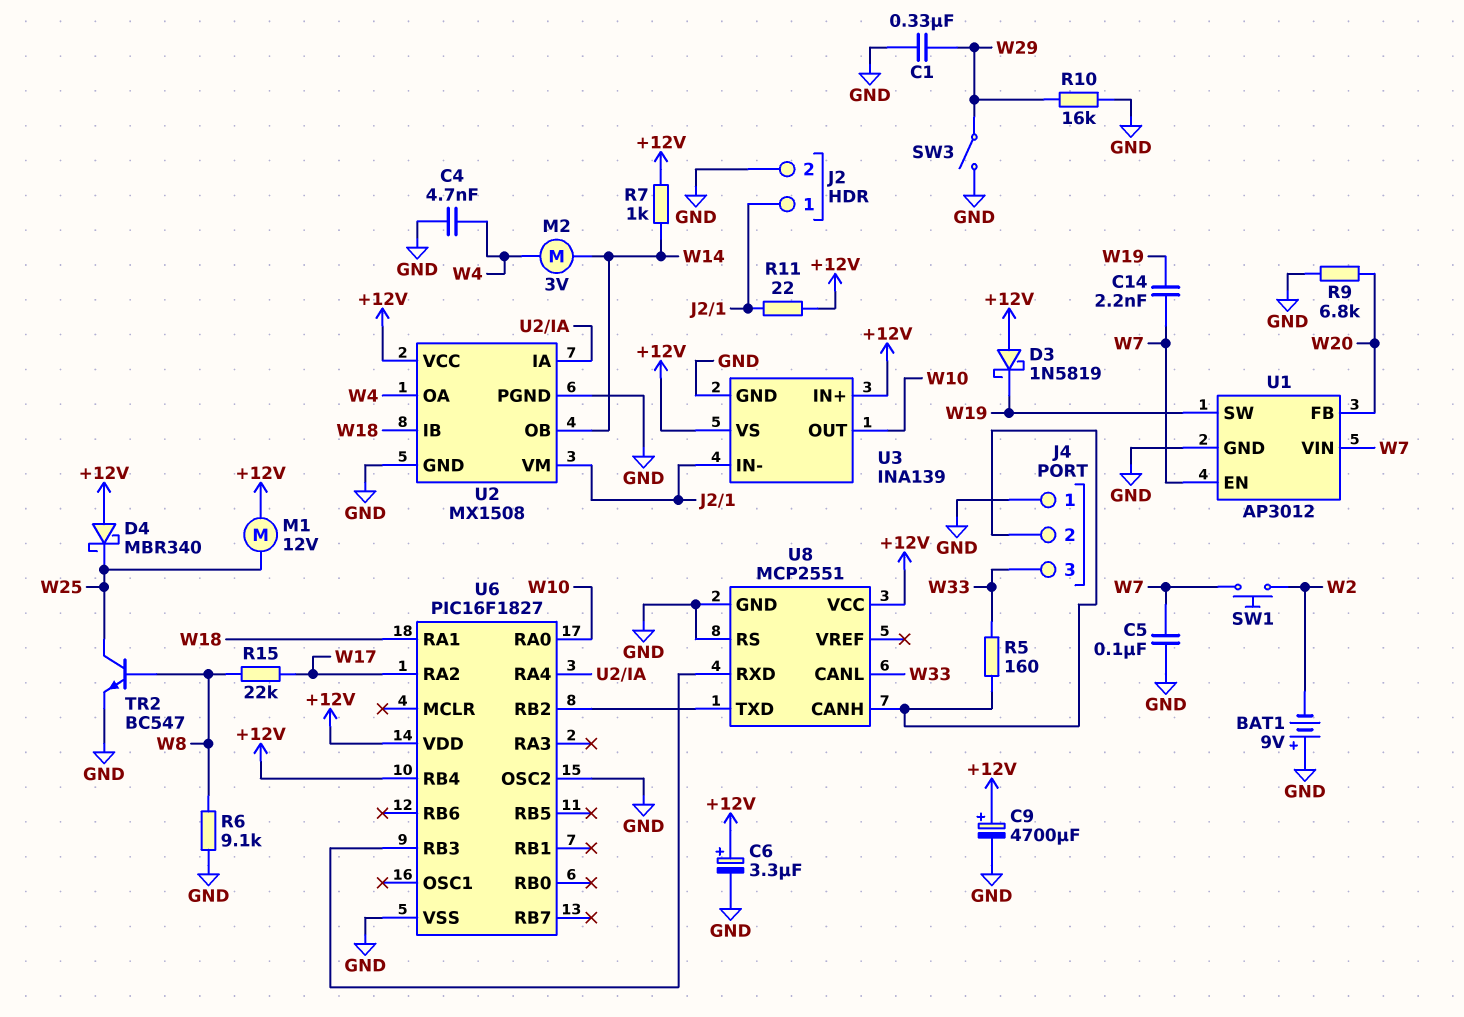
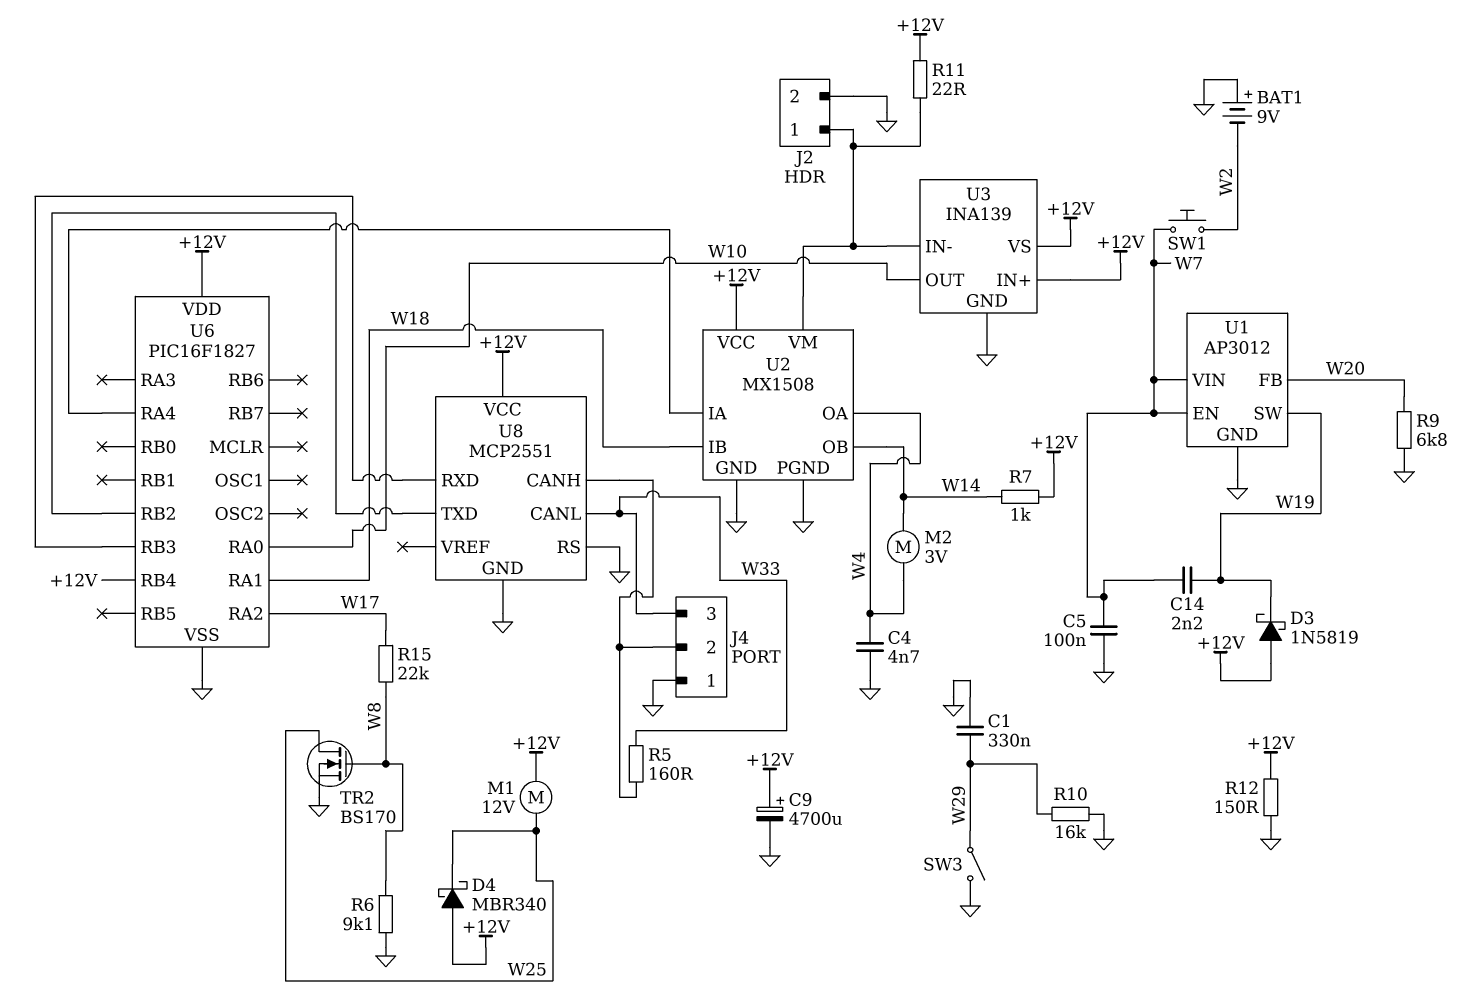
C6: 3.3uF (plus +12V, minus GND) -> none
R12: none -> 150 (+12V, GND)
TR2: NPN BC547 (B W8, C W25, E GND) -> NMOS BS170 (G W8, D W25, S GND)
U6 pin OSC2: GND -> none

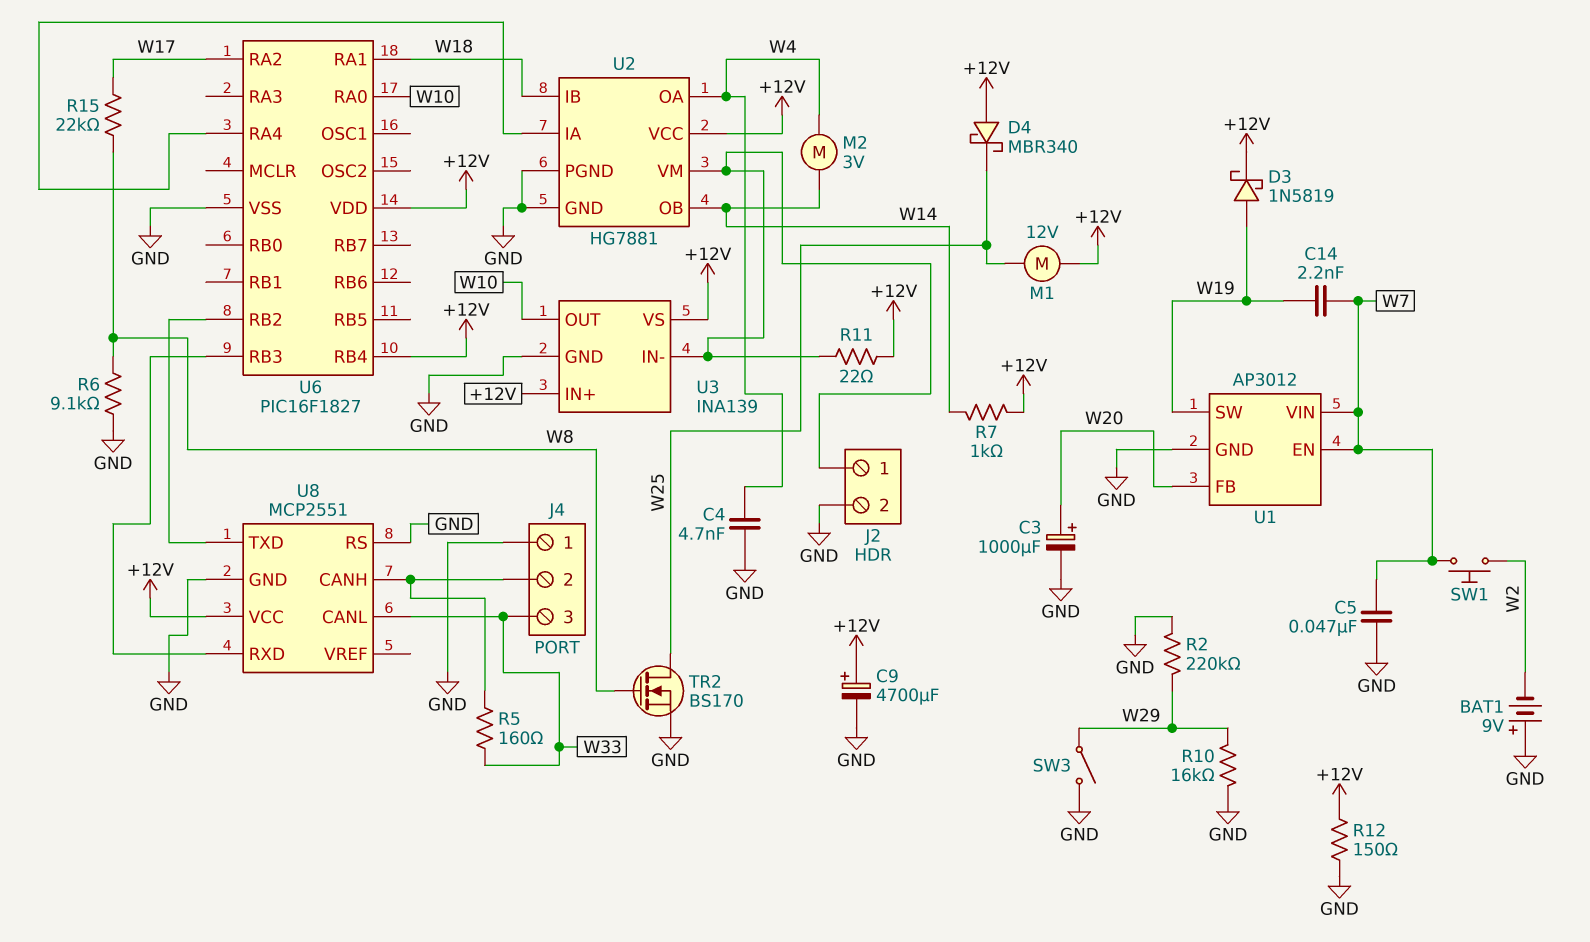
C1: 330nF (GND, W29) -> none
C3: none -> 1000uF (plus W20, minus GND)
C5: 100nF (GND, W7) -> 47nF (GND, W7)
D3: schottky 1N5819 (A +12V, K W19) -> schottky 1N5819 (A W19, K +12V)
R2: none -> 220k (GND, W29)
R9: 6.8k (GND, W20) -> none
U2: MX1508 -> HG7881

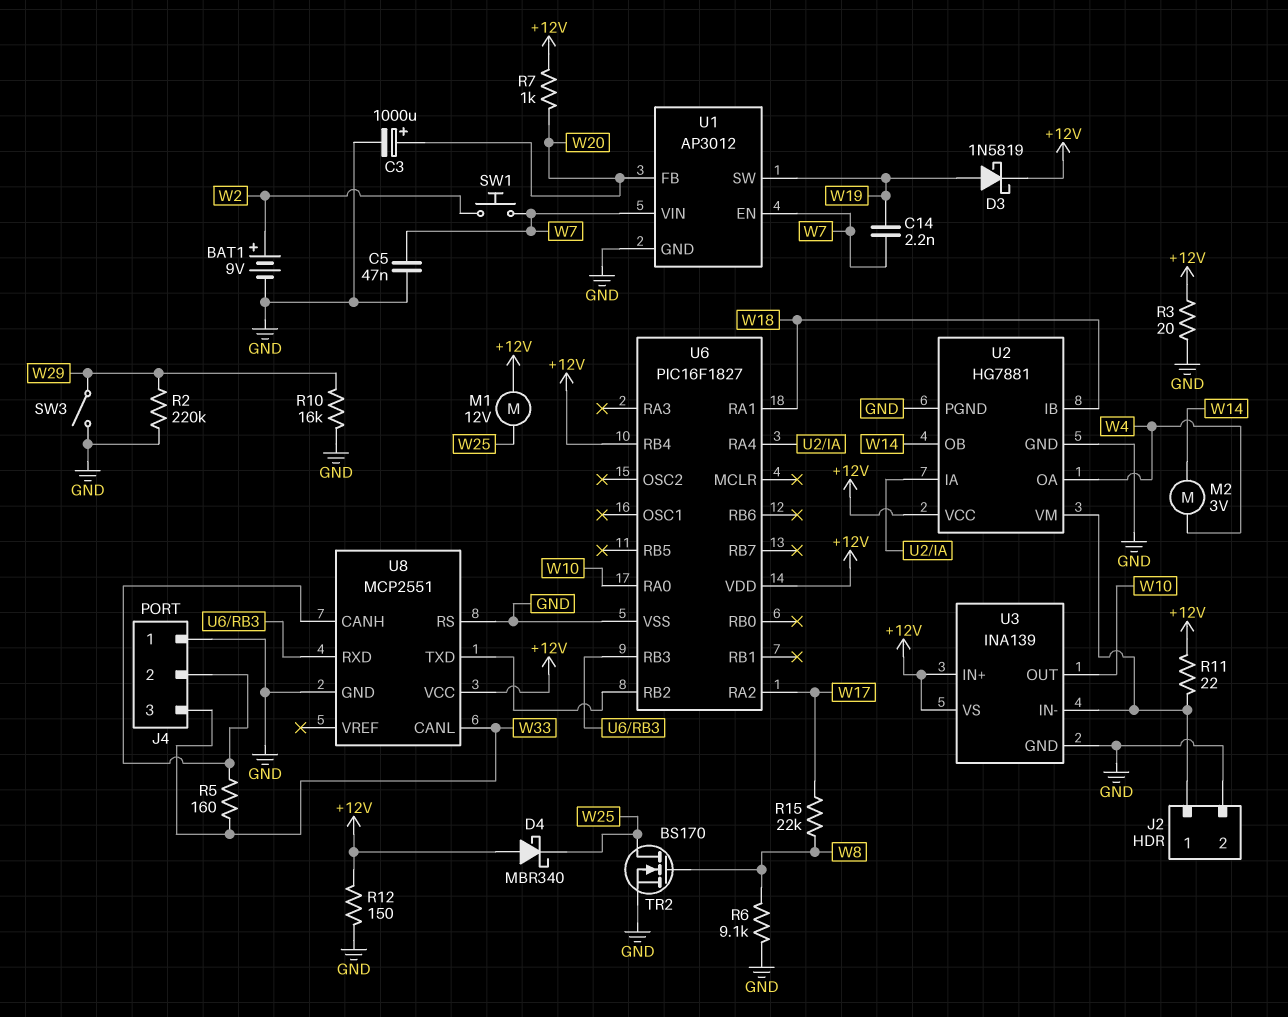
BAT1: 9V (plus GND, minus W2) -> 9V (plus W2, minus GND)
C4: 4.7nF (GND, W4) -> none
C9: 4700uF (plus +12V, minus GND) -> none
R3: none -> 20 (+12V, GND)
R7: 1k (+12V, W14) -> 1k (+12V, W20)

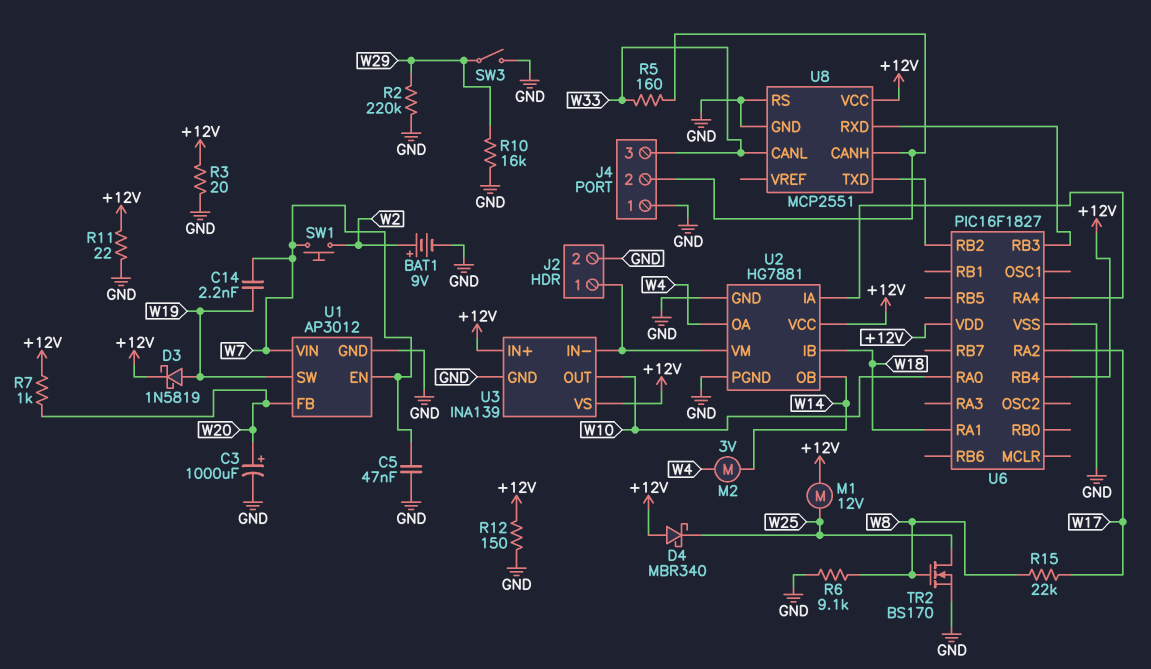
R11: 22 (+12V, J2/1) -> 22 (+12V, GND)

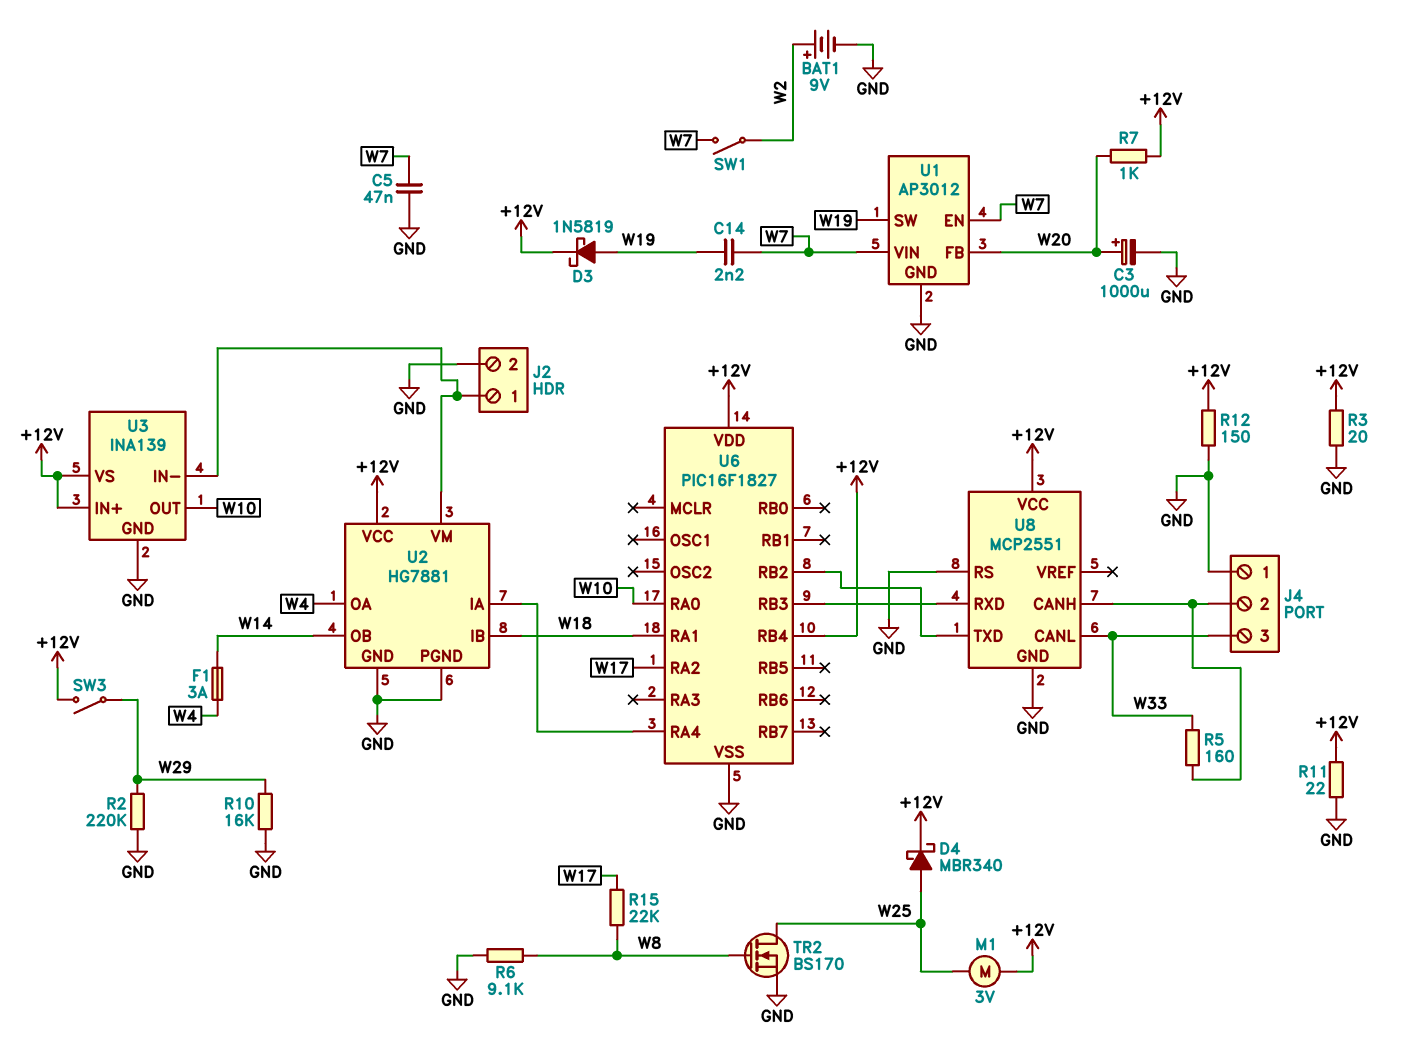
D4: schottky MBR340 (A +12V, K W25) -> schottky MBR340 (A W25, K +12V)
F1: none -> 3A (W4, W14)
M1: motor 12V (+12V, W25) -> motor 3V (+12V, W25)
M2: motor 3V (W4, W14) -> none
SW1: button (W2, W7) -> switch (W2, W7)
SW3: switch (GND, W29) -> switch (+12V, W29)

